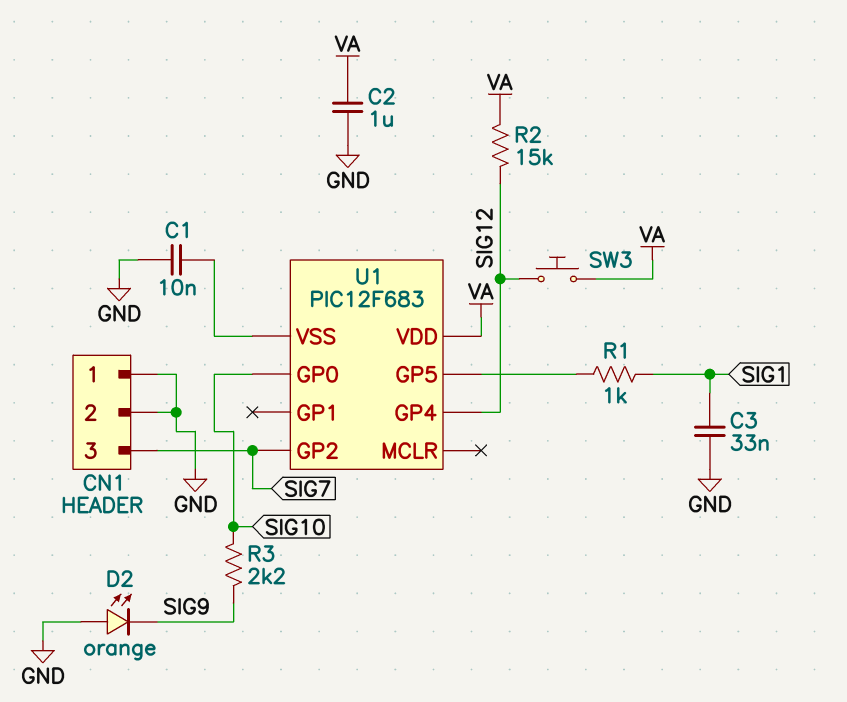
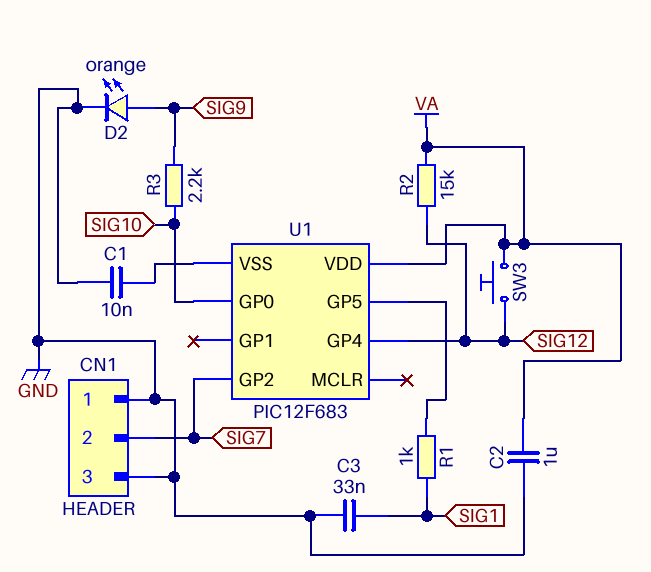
CN1 pin 2: GND -> SIG7
CN1 pin 3: SIG7 -> GND
D2: LED orange (A GND, K SIG9) -> LED orange (A SIG9, K GND)

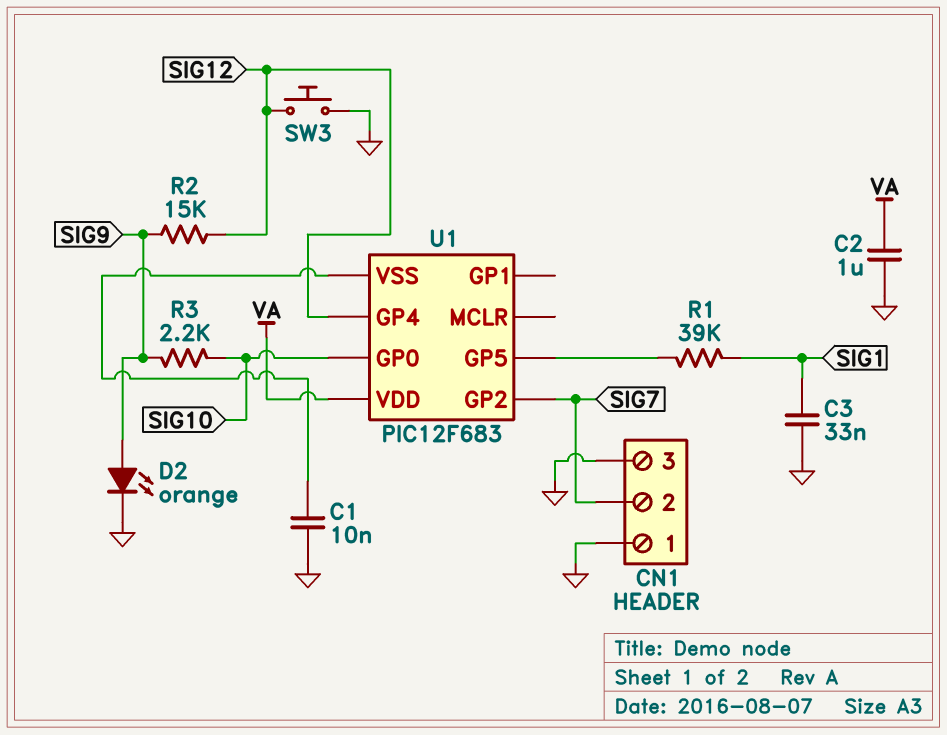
R1: 1k (SIG1, U1/GP5) -> 39k (SIG1, U1/GP5)
R2: 15k (SIG12, VA) -> 15k (SIG9, SIG12)
SW3: button (SIG12, VA) -> button (GND, SIG12)

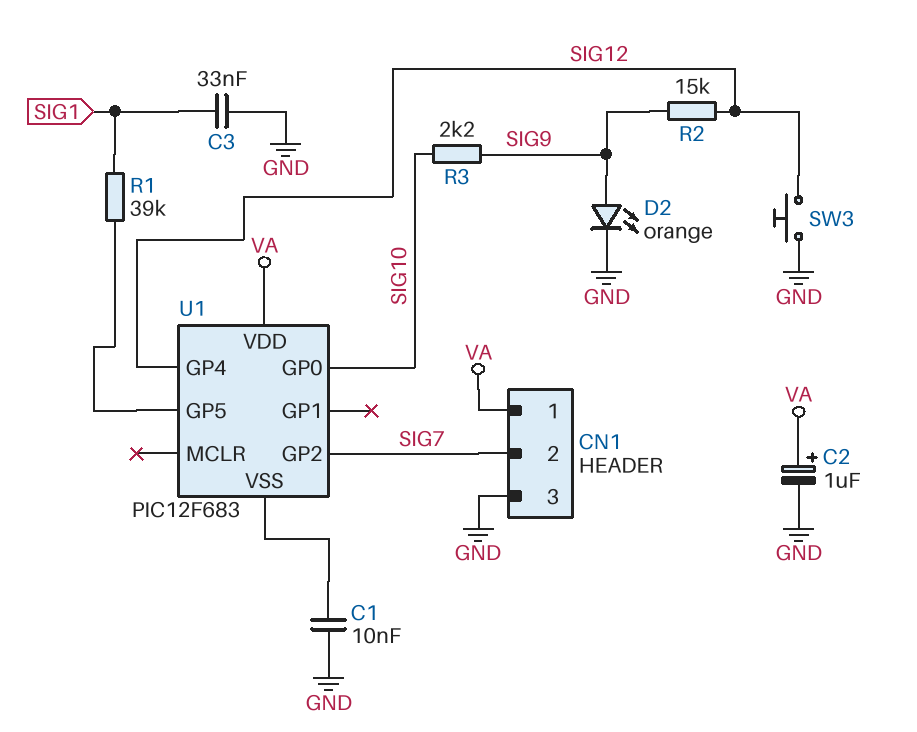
C2: 1uF (GND, VA) -> 1uF (plus VA, minus GND)
CN1 pin 1: GND -> VA

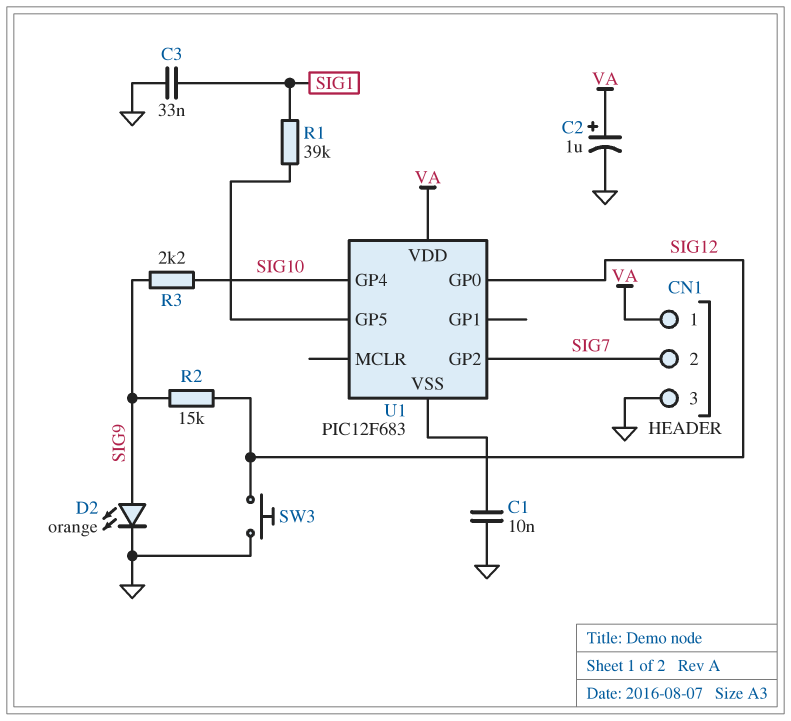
U1 pin GP0: SIG10 -> SIG12
U1 pin GP4: SIG12 -> SIG10

